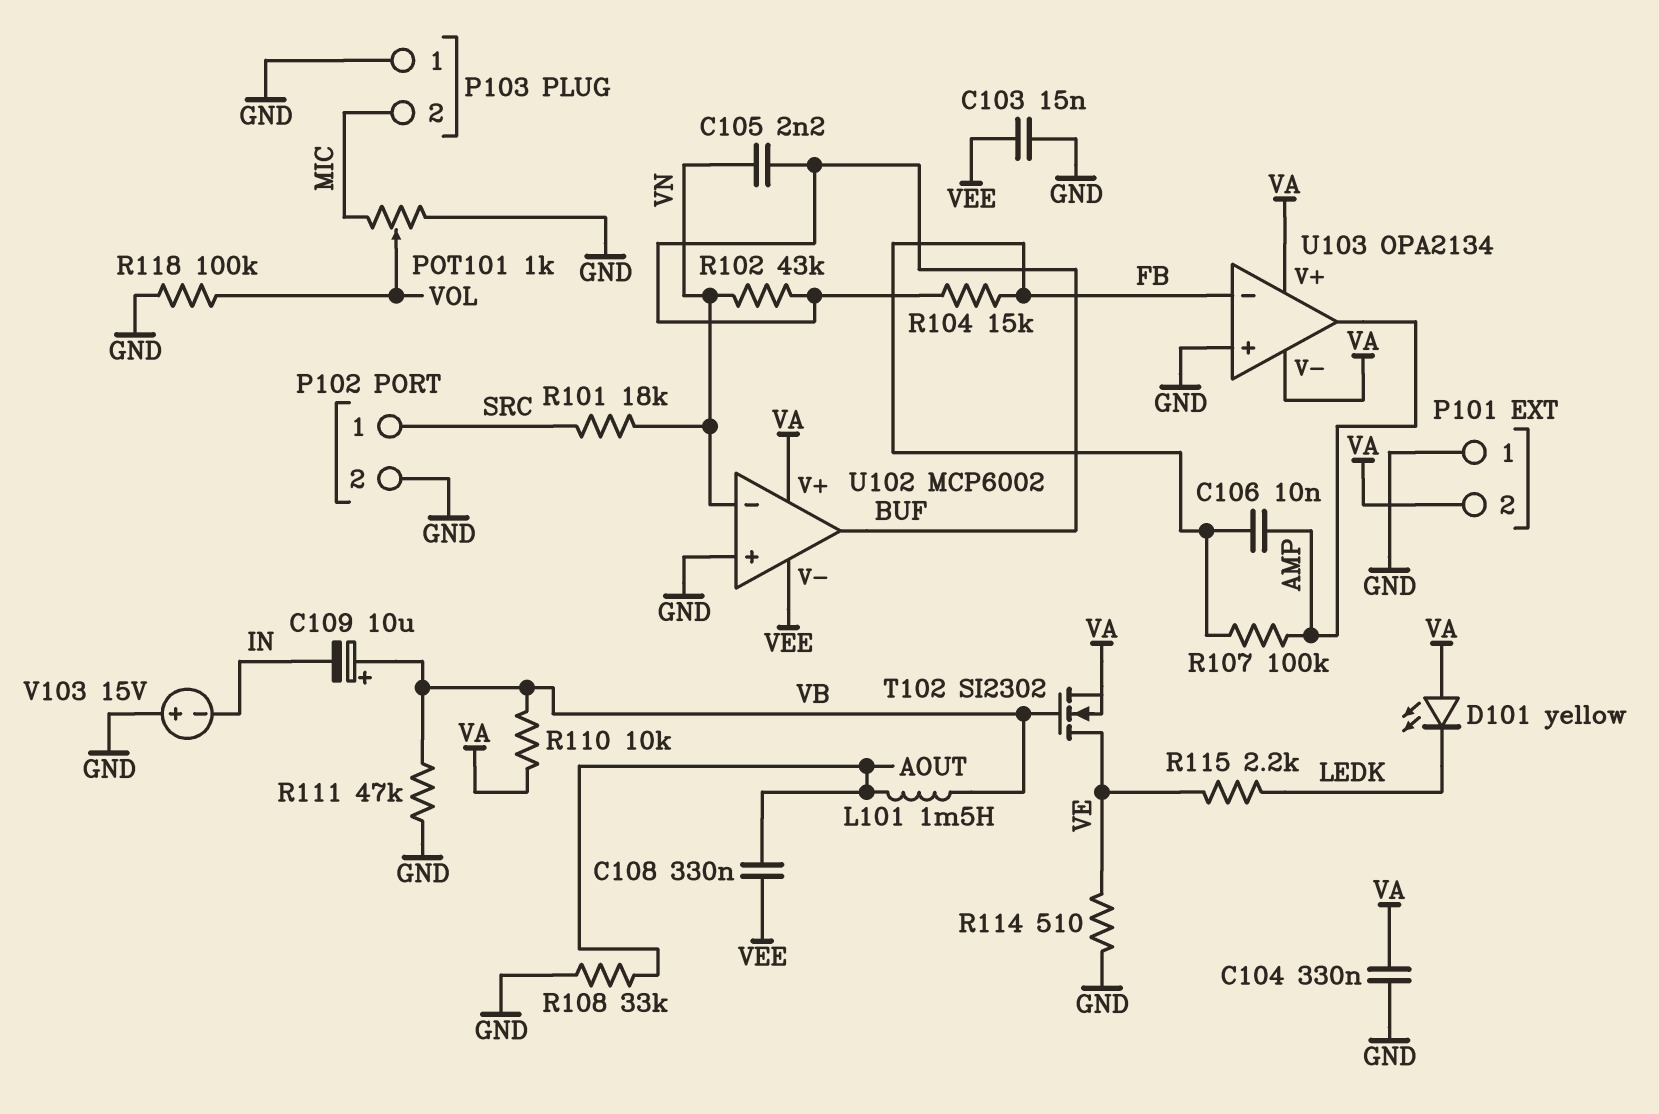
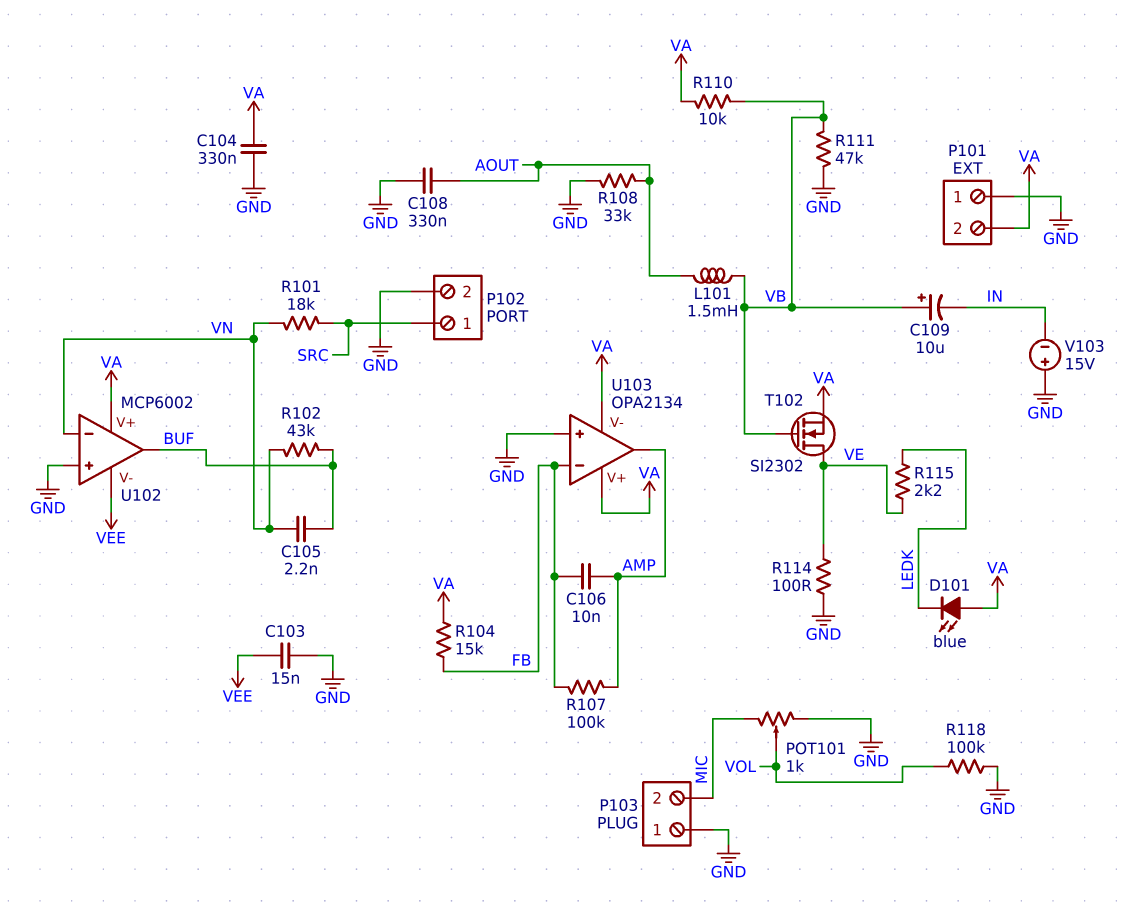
C108: 330nF (AOUT, VEE) -> 330nF (AOUT, GND)
D101: LED yellow (A VA, K LEDK) -> LED blue (A VA, K LEDK)
R104: 15k (BUF, FB) -> 15k (FB, VA)
R114: 510 (GND, VE) -> 100 (GND, VE)

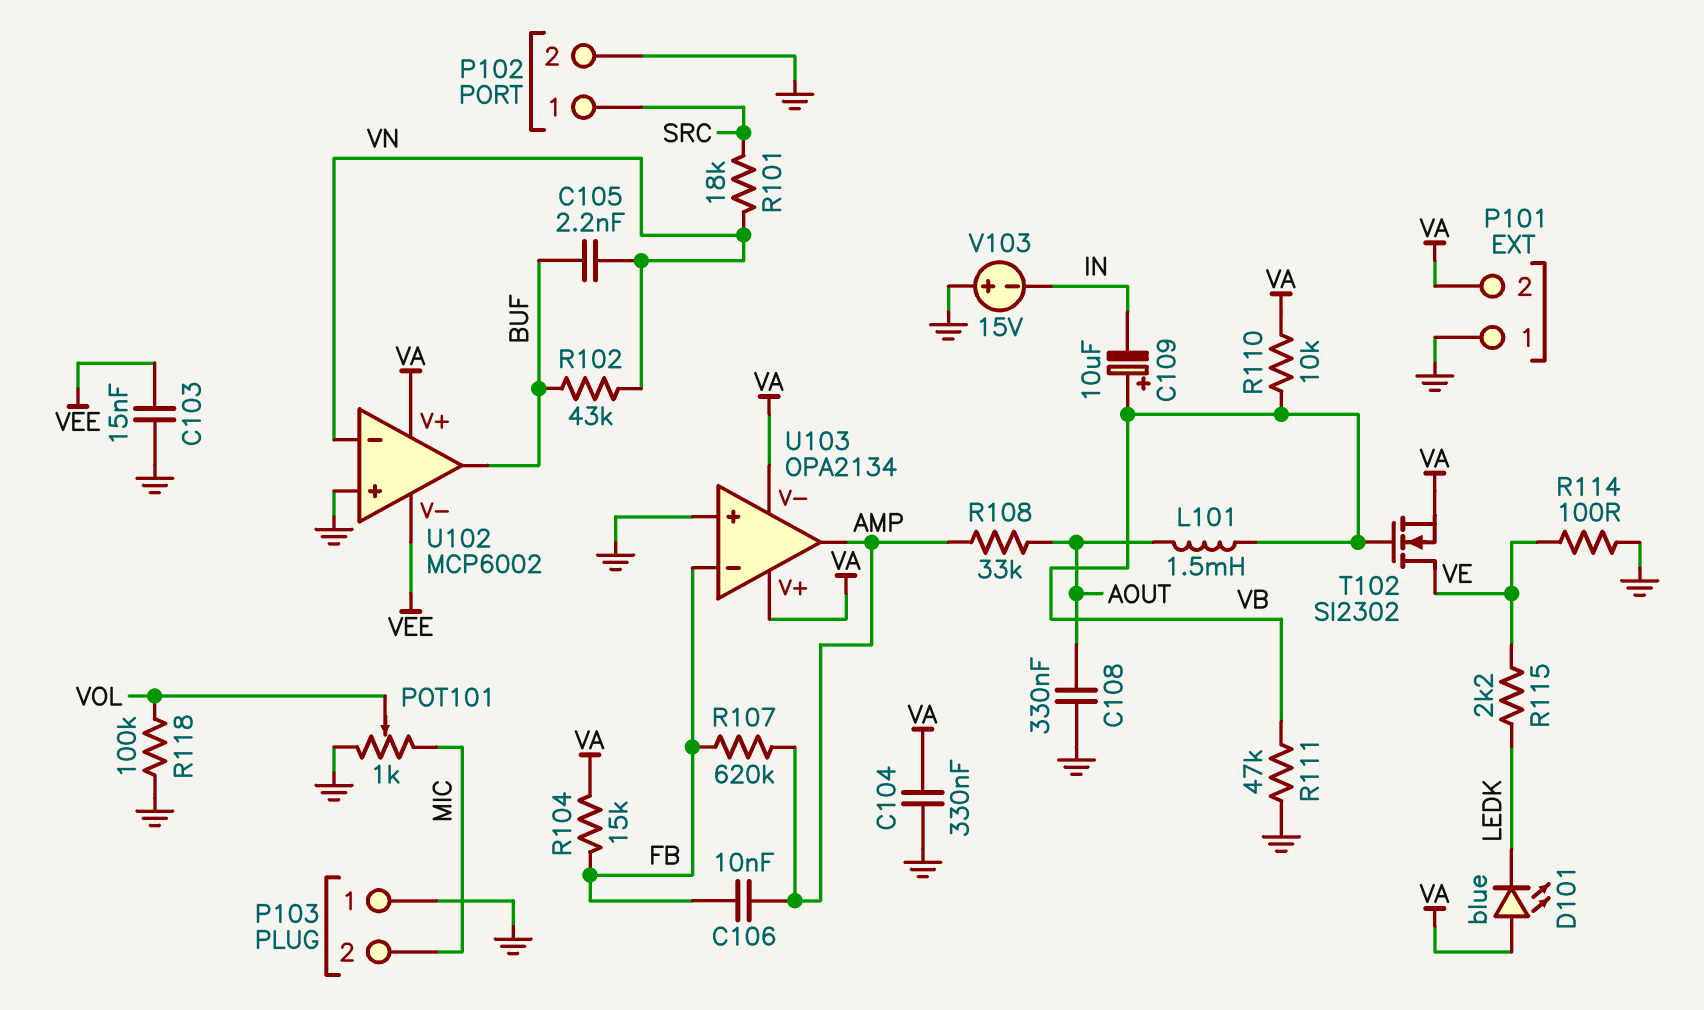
R107: 100k (AMP, FB) -> 620k (AMP, FB)
R108: 33k (AOUT, GND) -> 33k (AMP, AOUT)

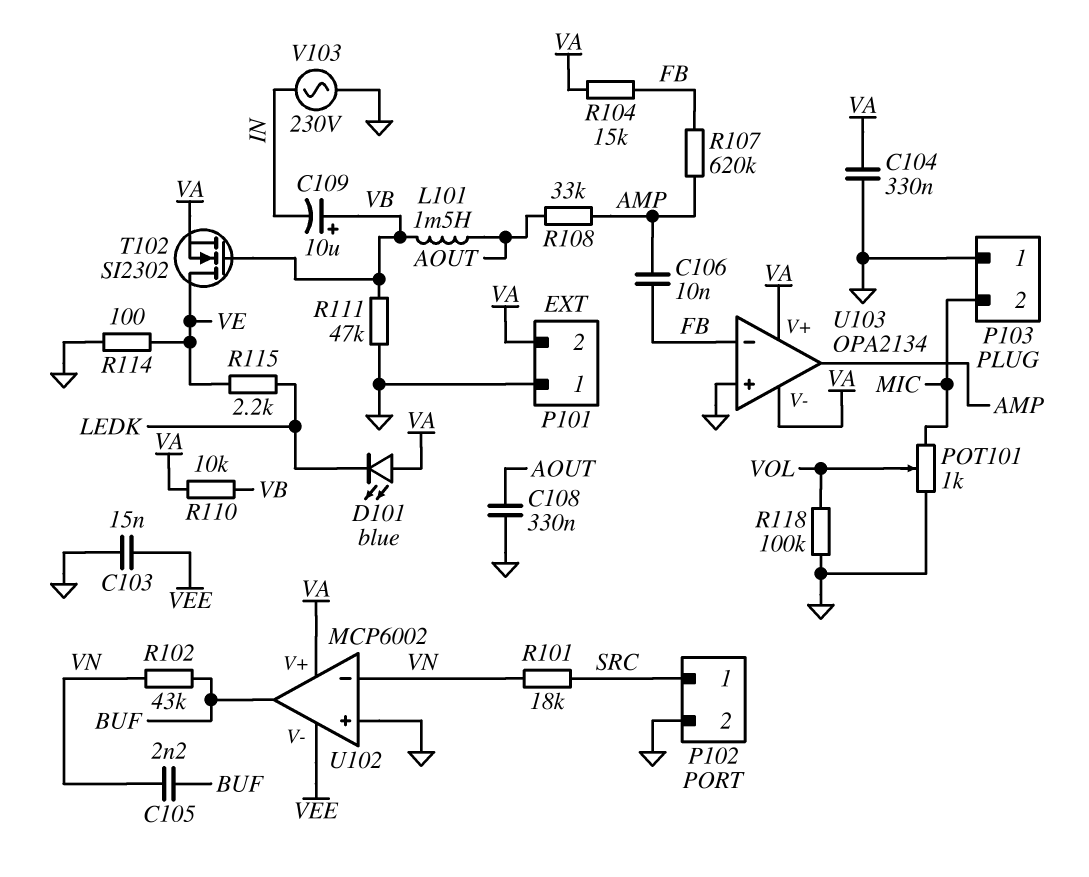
V103: 15V (plus GND, minus IN) -> AC 230V (GND, IN)

